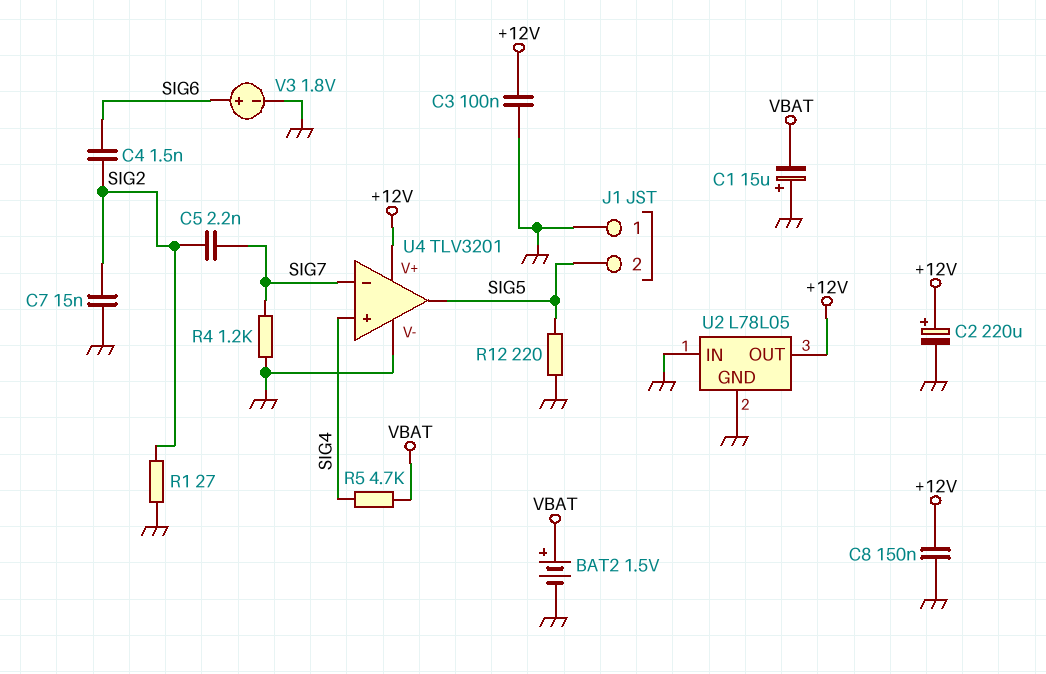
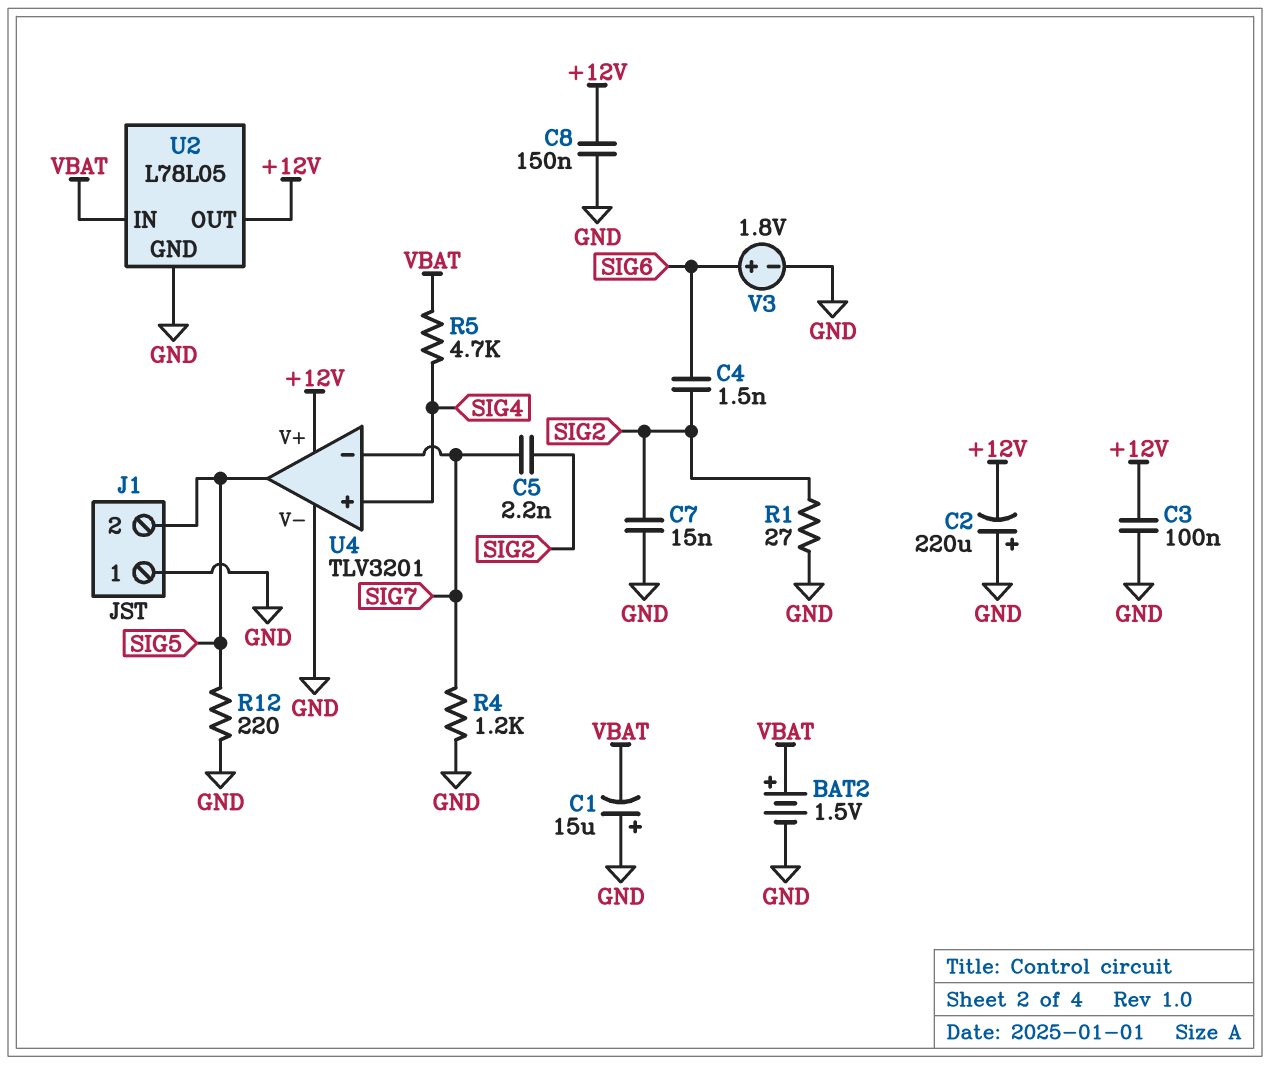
C2: 220uF (plus +12V, minus GND) -> 220uF (plus GND, minus +12V)
U2 pin IN: GND -> VBAT

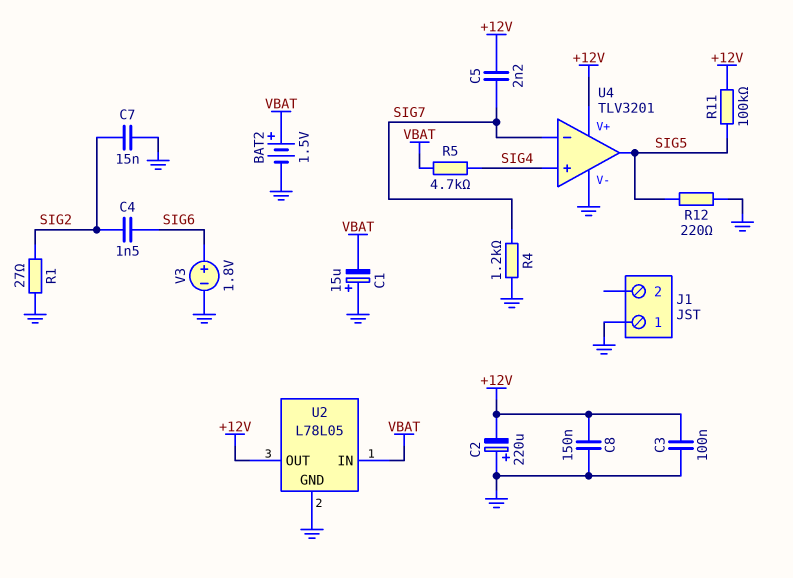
C5: 2.2nF (SIG2, SIG7) -> 2.2nF (+12V, SIG7)
J1 pin 2: SIG5 -> none
R11: none -> 100k (+12V, SIG5)

